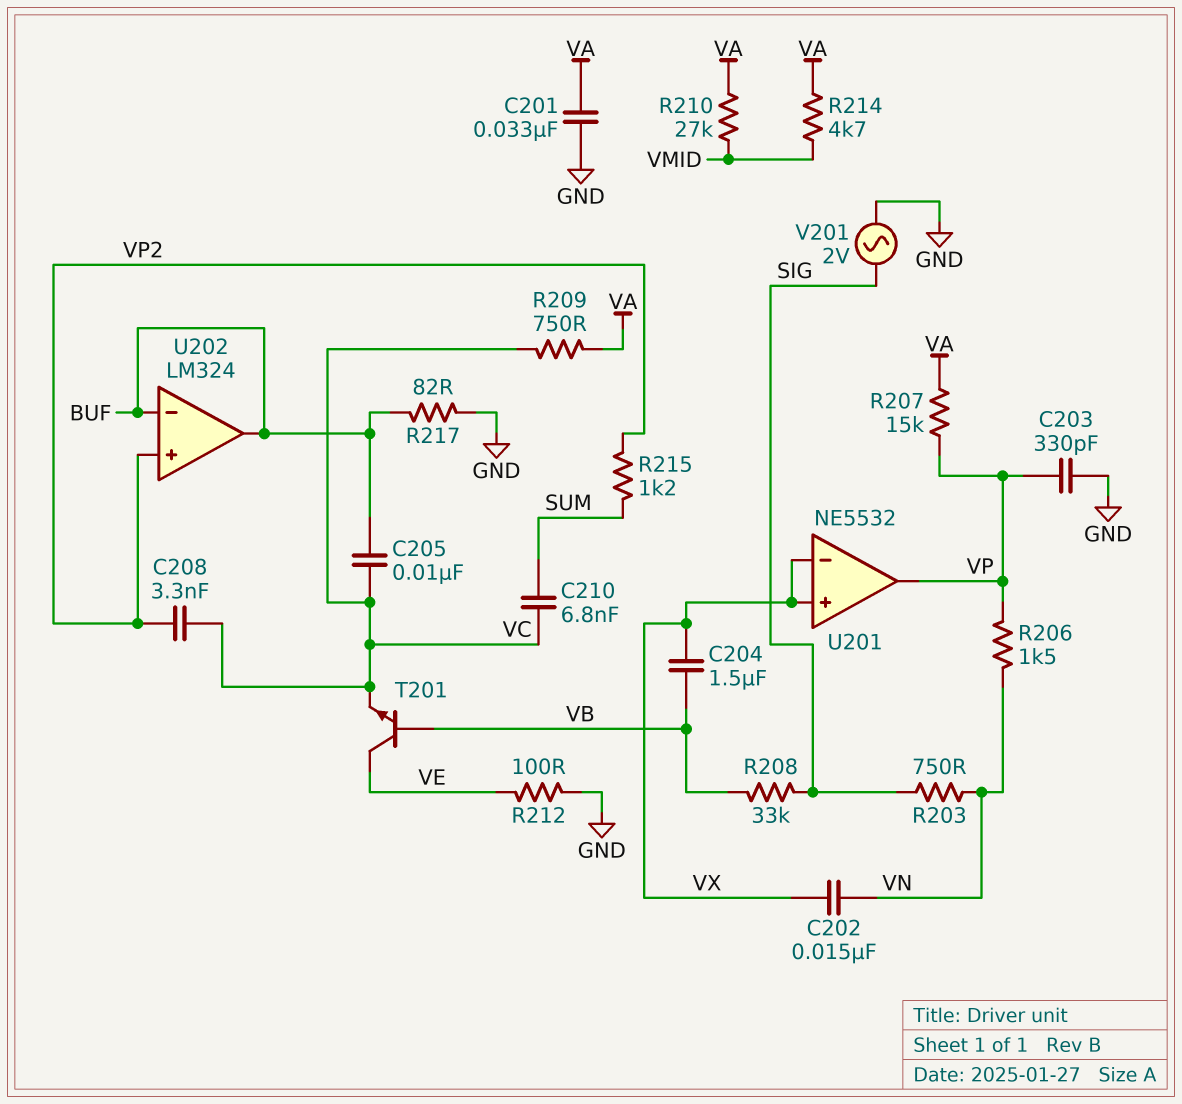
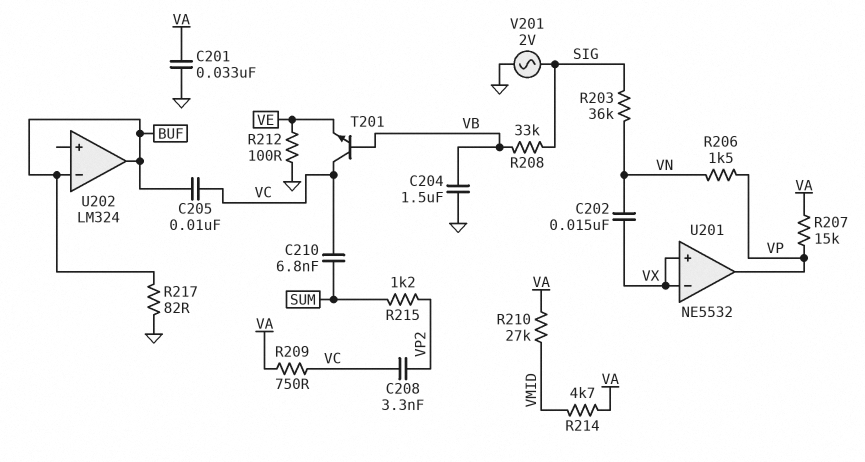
C203: 330pF (GND, VP) -> none
C204: 1.5uF (VB, VX) -> 1.5uF (GND, VB)
R203: 750 (SIG, VN) -> 36k (SIG, VN)
T201: NPN (B VB, C VE, E VC) -> NPN (B VB, C VC, E VE)
U202 pin in+: VP2 -> none

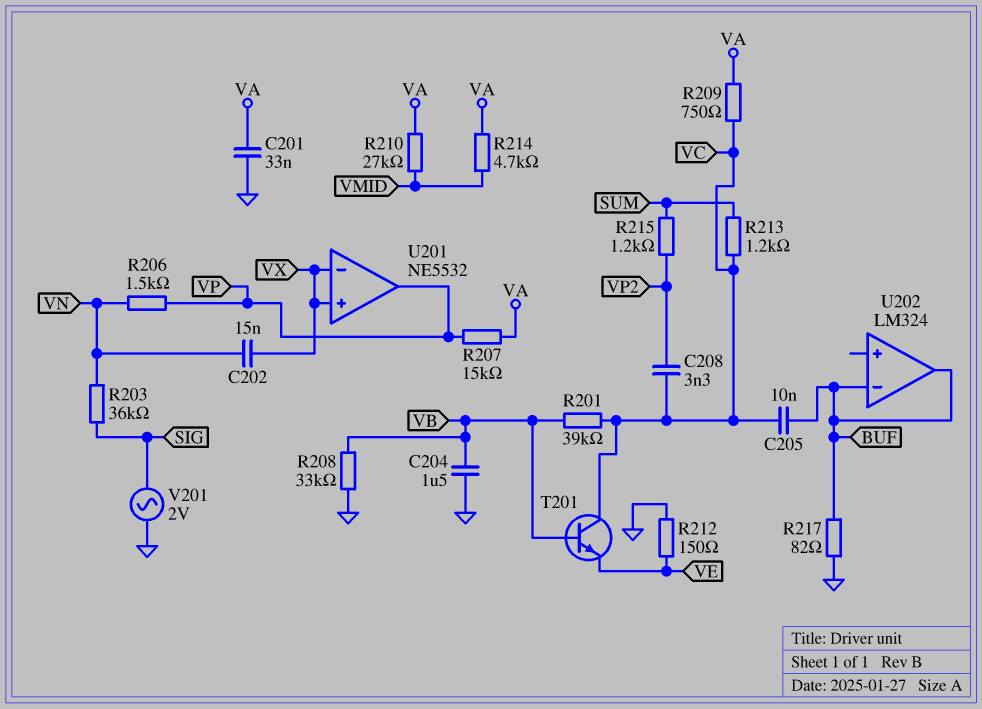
C210: 6.8nF (SUM, VC) -> none
R201: none -> 39k (VB, VC)
R208: 33k (SIG, VB) -> 33k (GND, VB)
R212: 100 (GND, VE) -> 150 (GND, VE)
R213: none -> 1.2k (SUM, VC)

